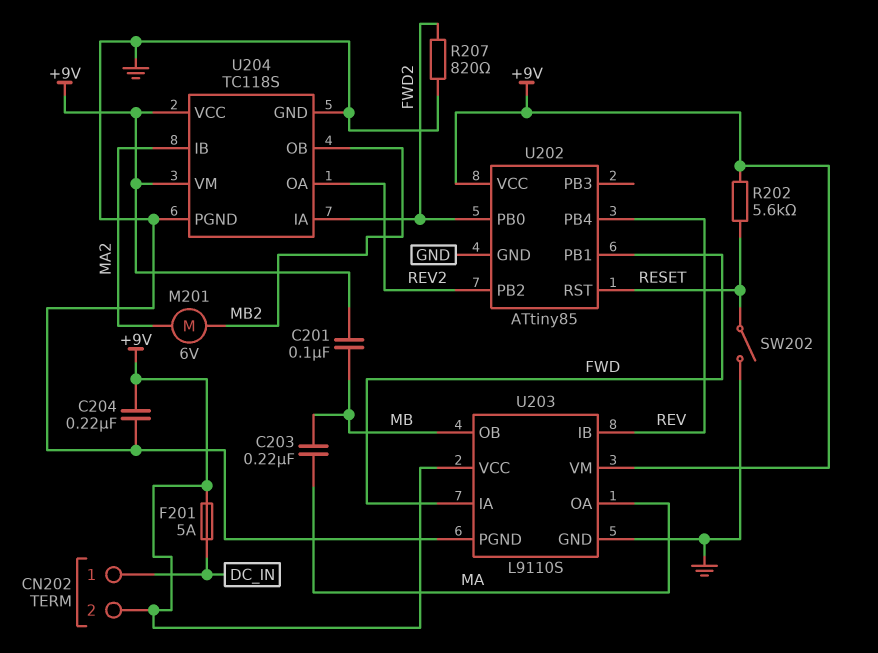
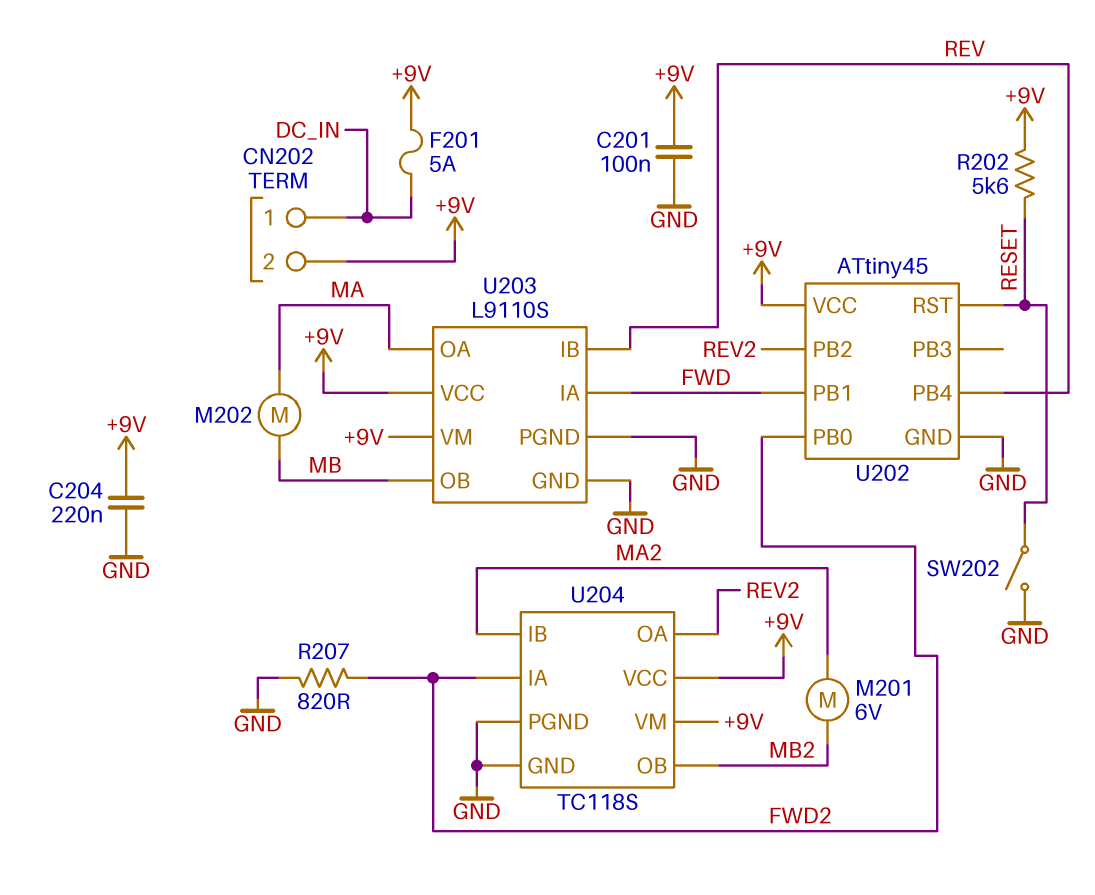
C201: 100nF (+9V, MB) -> 100nF (+9V, GND)
C203: 220nF (MA, MB) -> none
M202: none -> motor (MA, MB)
U202: ATtiny85 -> ATtiny45

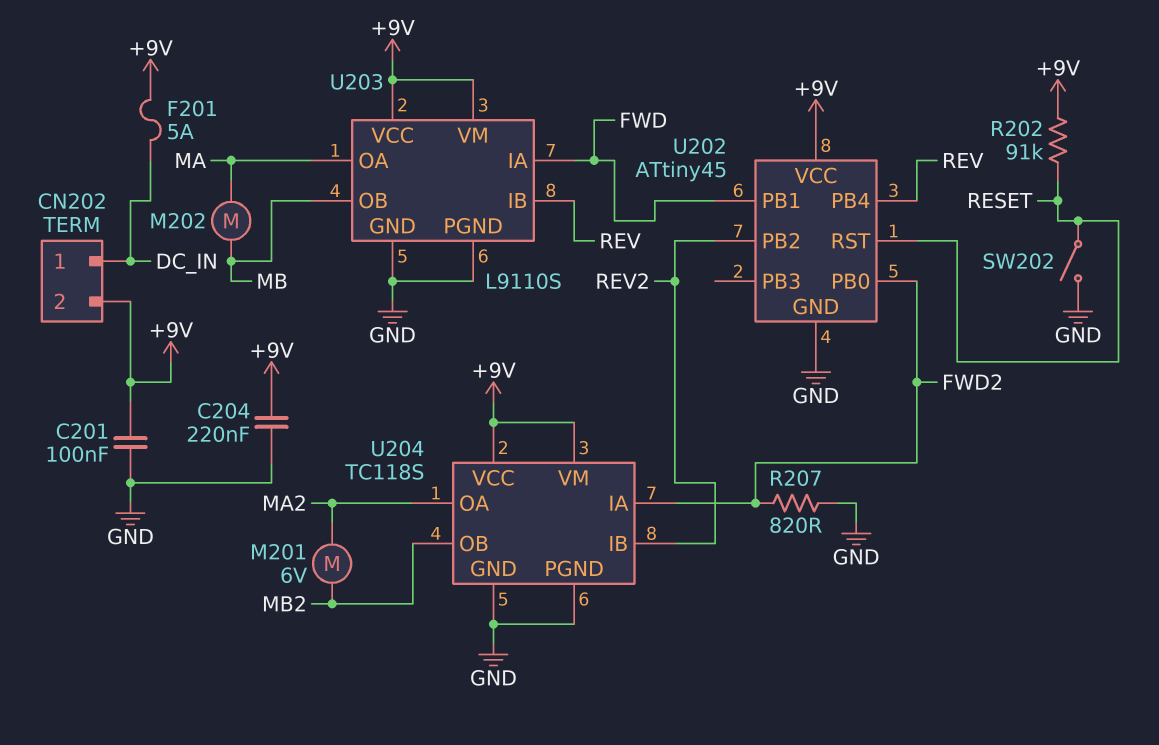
R202: 5.6k (+9V, RESET) -> 91k (+9V, RESET)
U204 pin IB: MA2 -> REV2
U204 pin OA: REV2 -> MA2

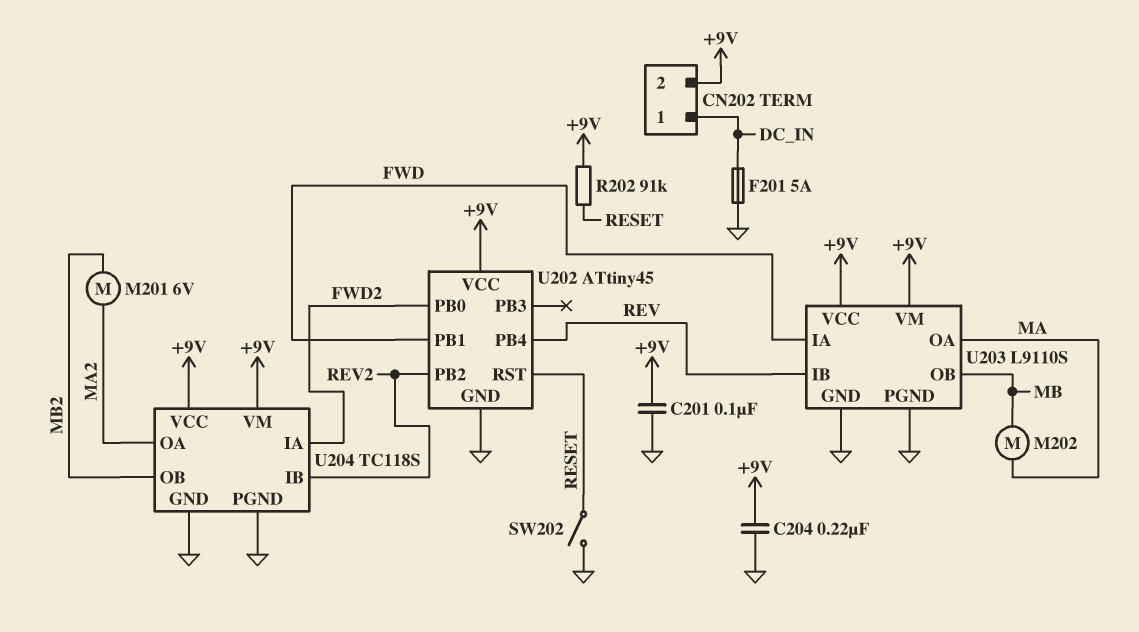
F201: 5A (+9V, DC_IN) -> 5A (DC_IN, GND)
R207: 820 (FWD2, GND) -> none

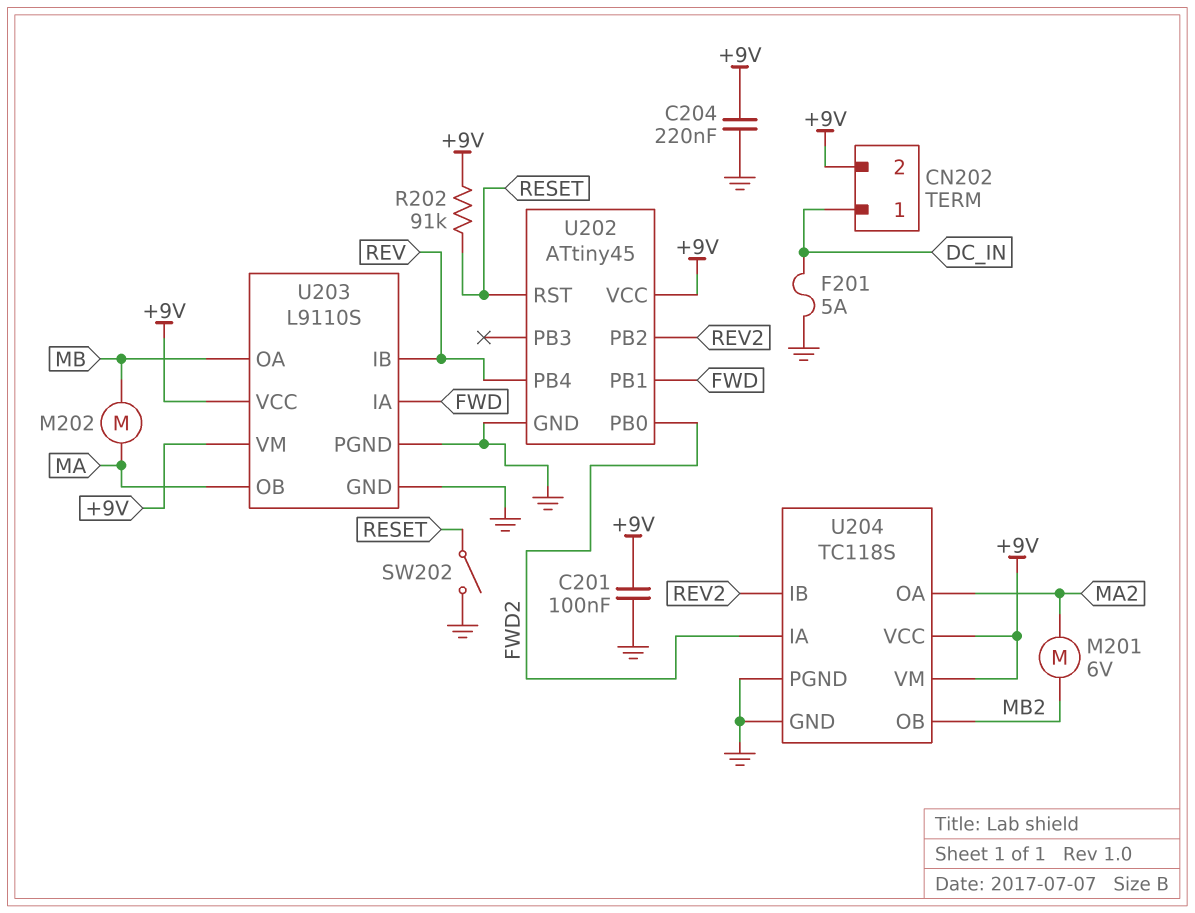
U203 pin OA: MA -> MB
U203 pin OB: MB -> MA

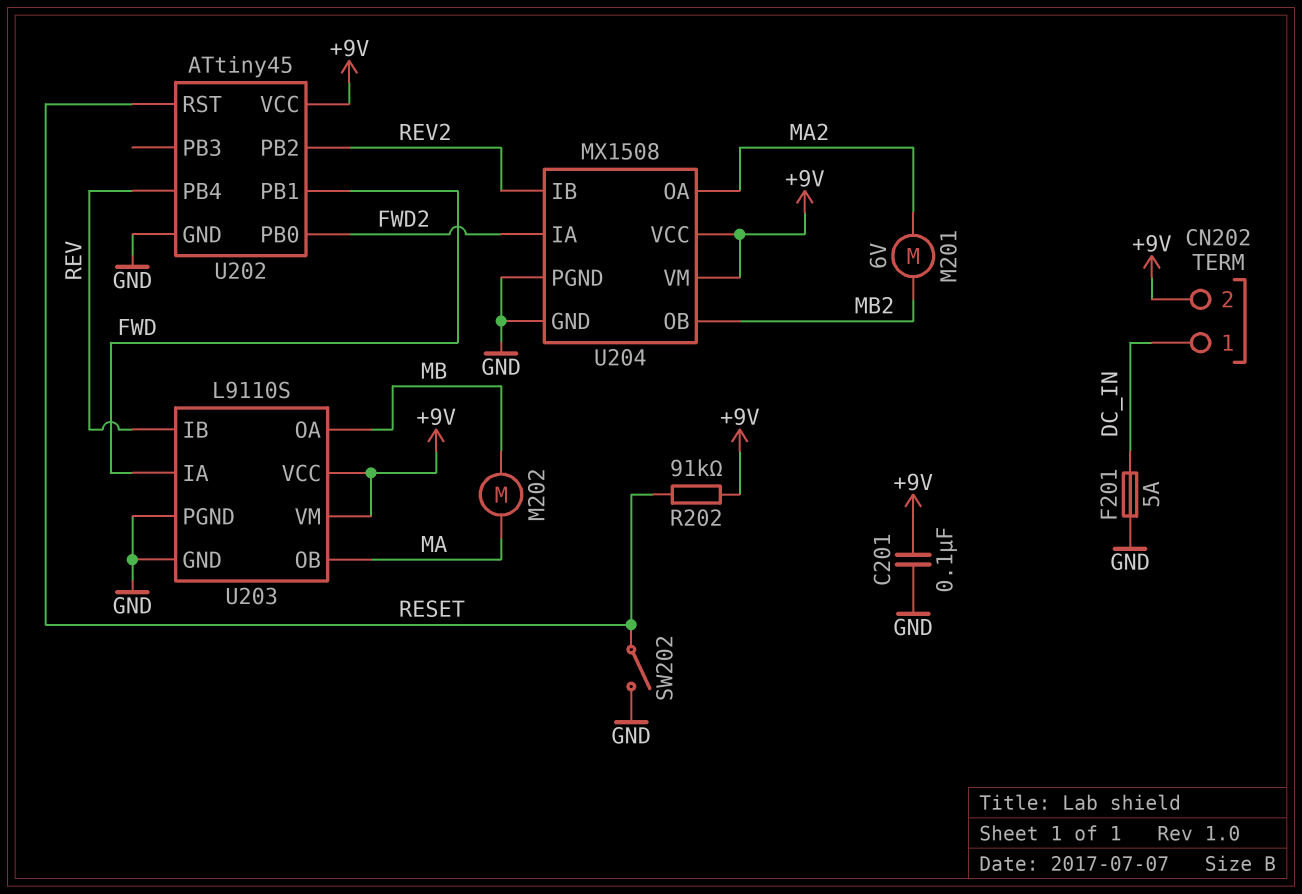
C204: 220nF (+9V, GND) -> none
U204: TC118S -> MX1508

